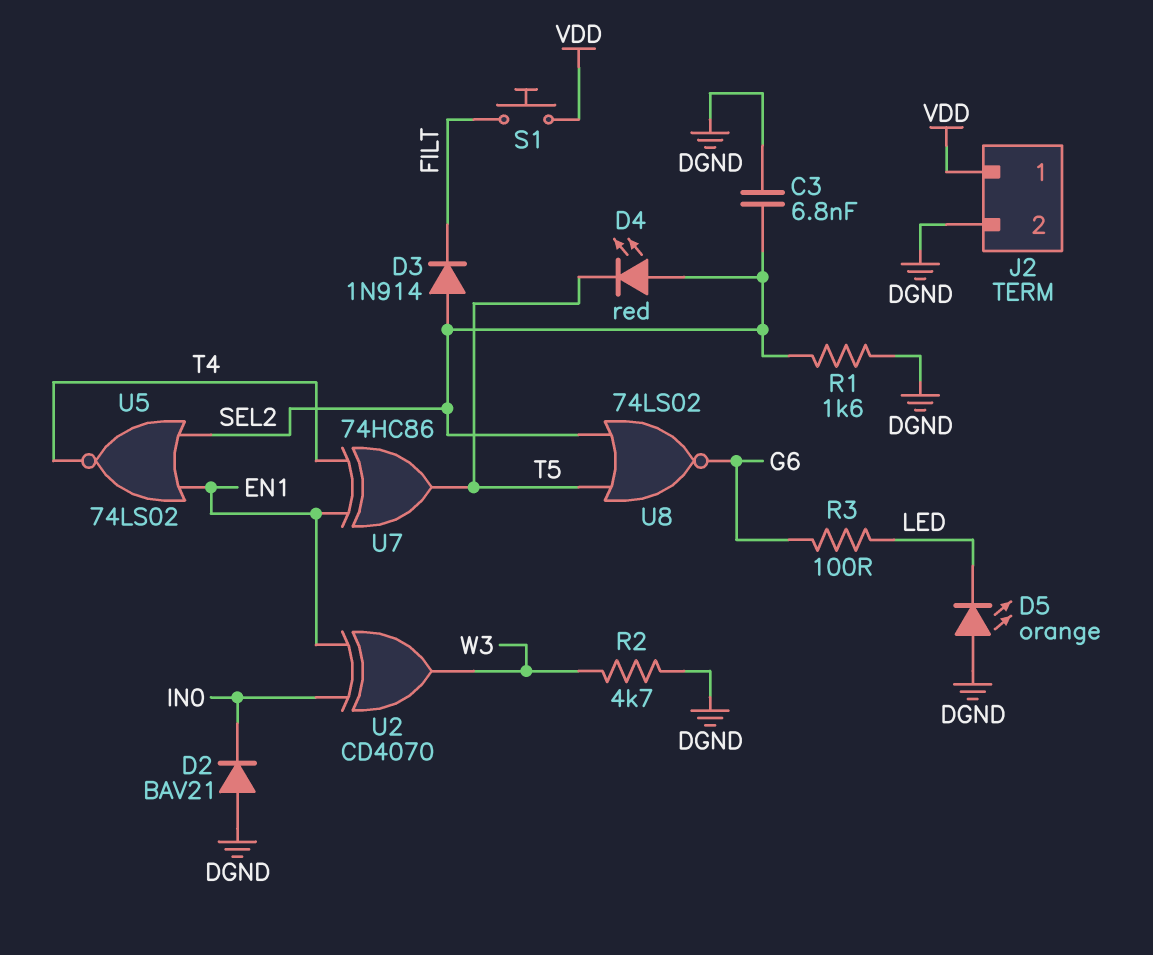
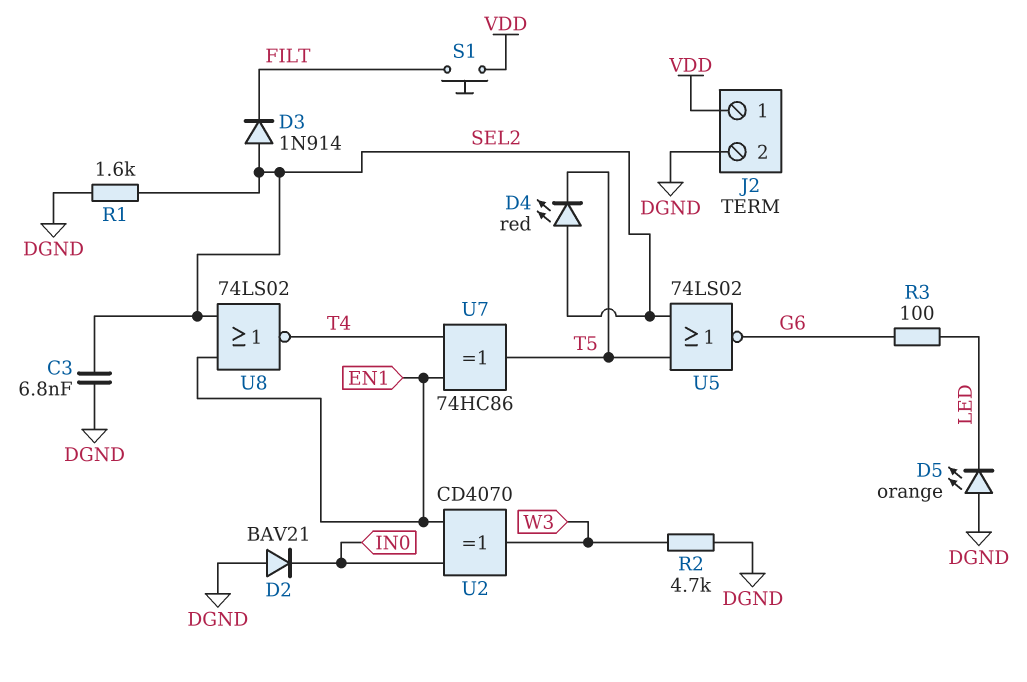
U5: NOR 74LS02 (in EN1, in SEL2, out T4) -> NOR 74LS02 (in SEL2, in T5, out G6)
U8: NOR 74LS02 (in SEL2, in T5, out G6) -> NOR 74LS02 (in EN1, in SEL2, out T4)

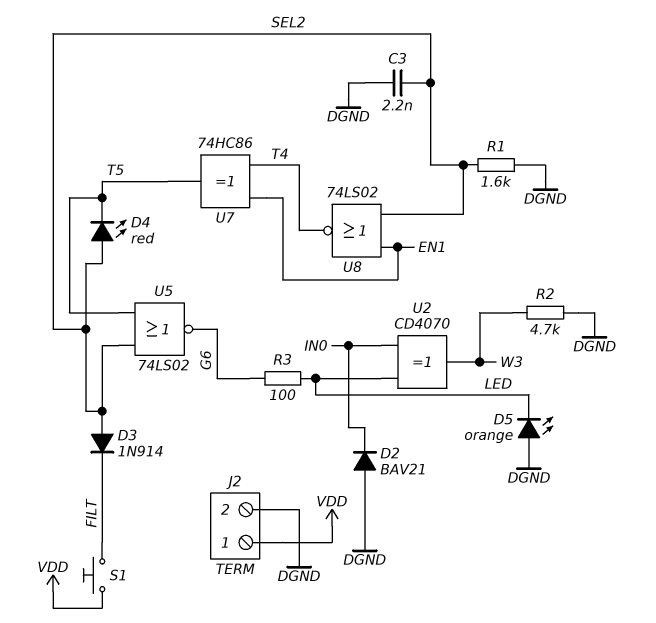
C3: 6.8nF (DGND, SEL2) -> 2.2nF (DGND, SEL2)
U2: XOR CD4070 (in EN1, in IN0, out W3) -> XOR CD4070 (in IN0, in LED, out W3)

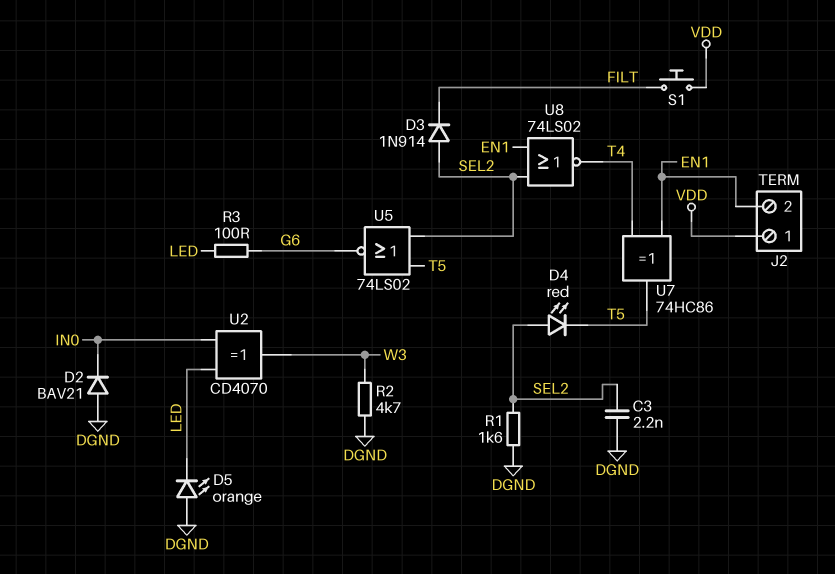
J2 pin 2: DGND -> EN1

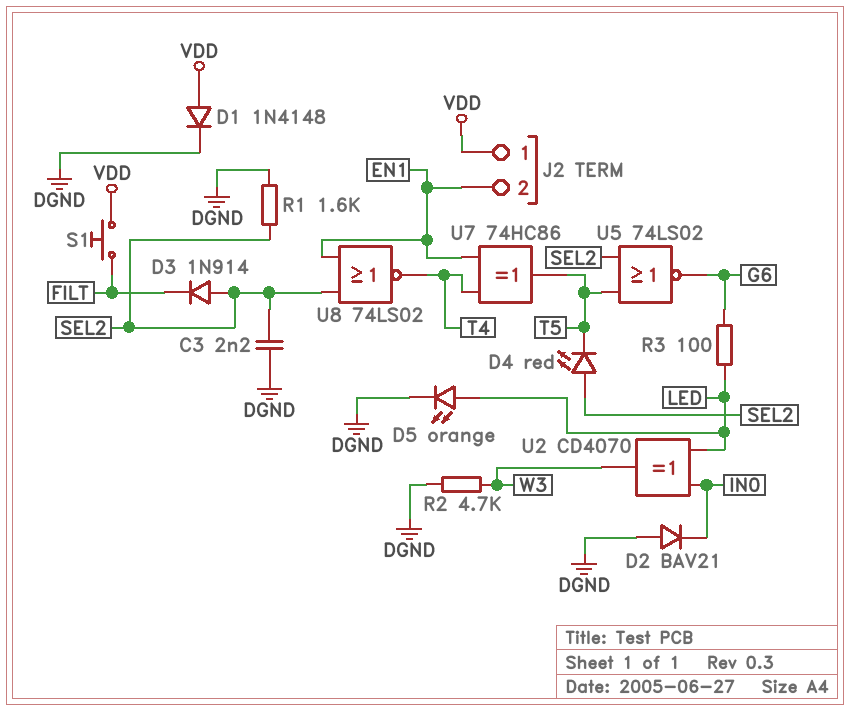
D1: none -> diode 1N4148 (A VDD, K DGND)
D5: LED orange (A DGND, K LED) -> LED orange (A LED, K DGND)

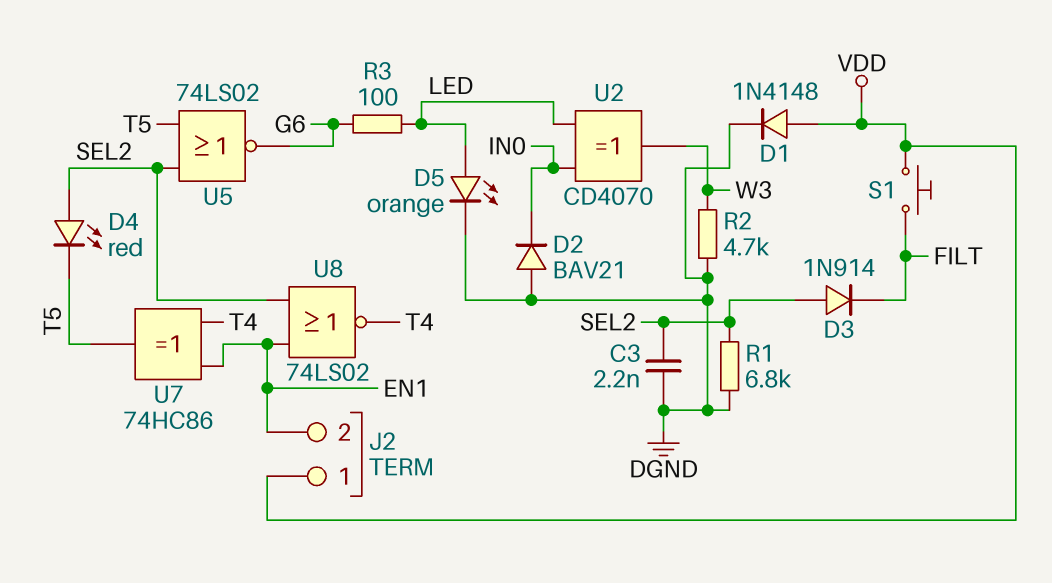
R1: 1.6k (DGND, SEL2) -> 6.8k (DGND, SEL2)

